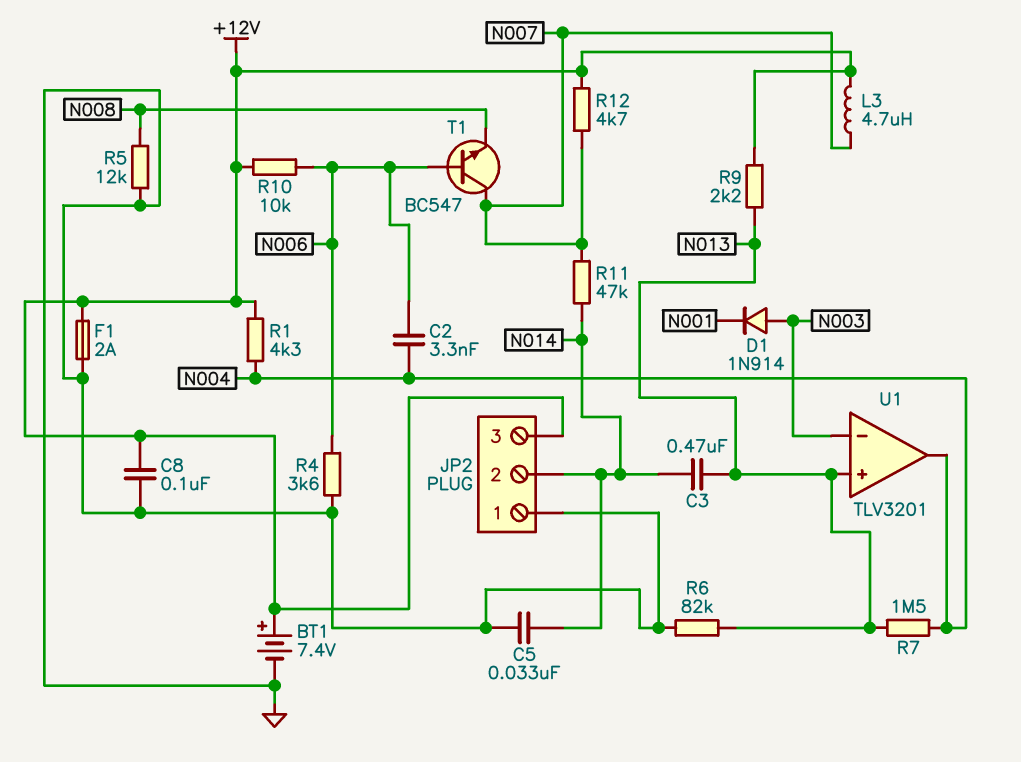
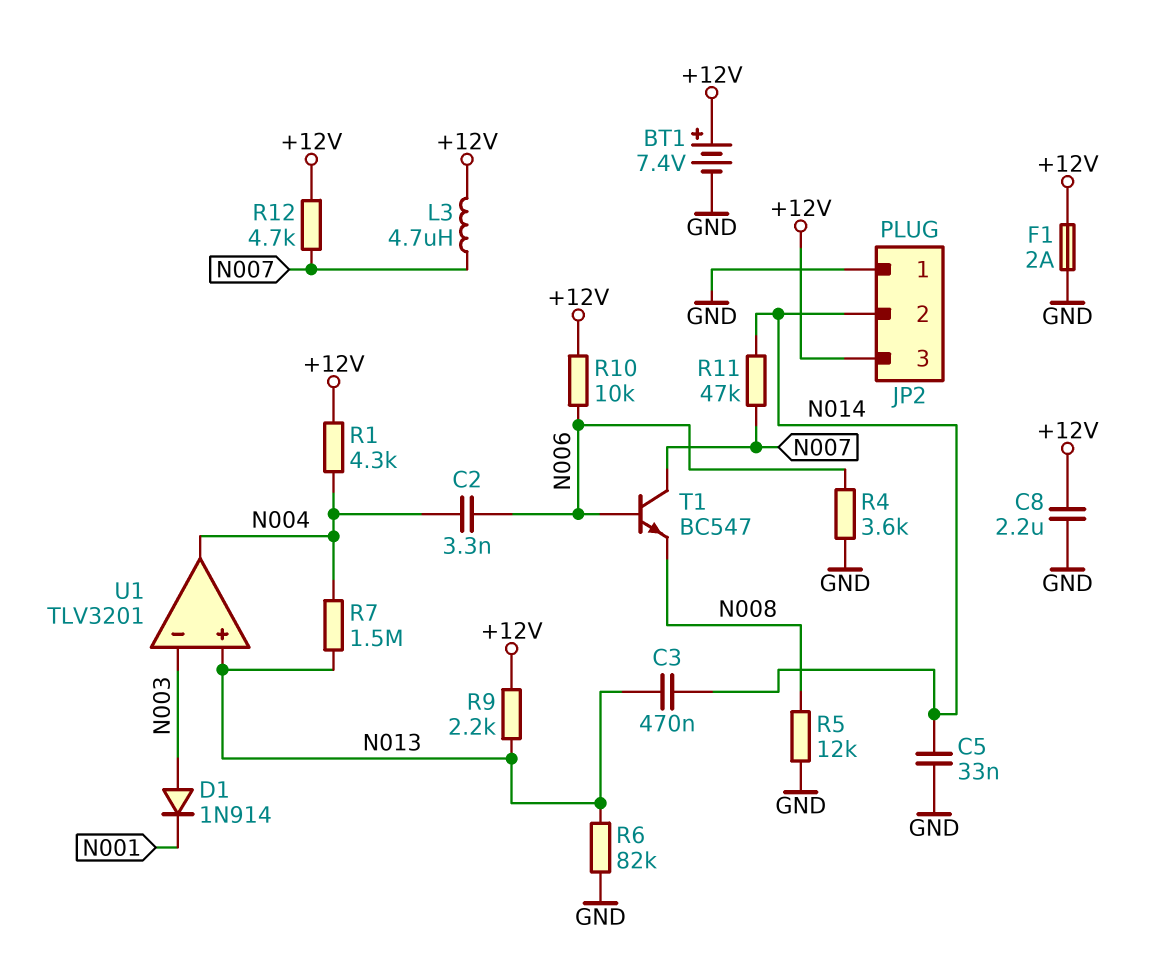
C8: 100nF (+12V, GND) -> 2.2uF (+12V, GND)

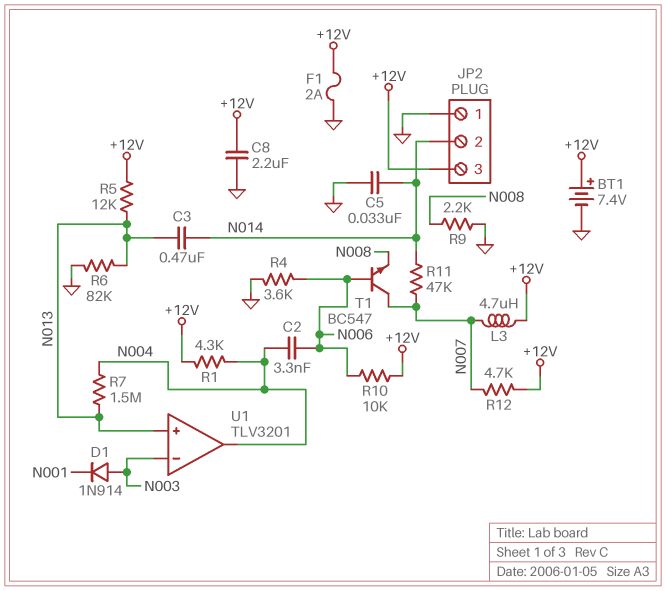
R5: 12k (GND, N008) -> 12k (+12V, N013)
R9: 2.2k (+12V, N013) -> 2.2k (GND, N008)

